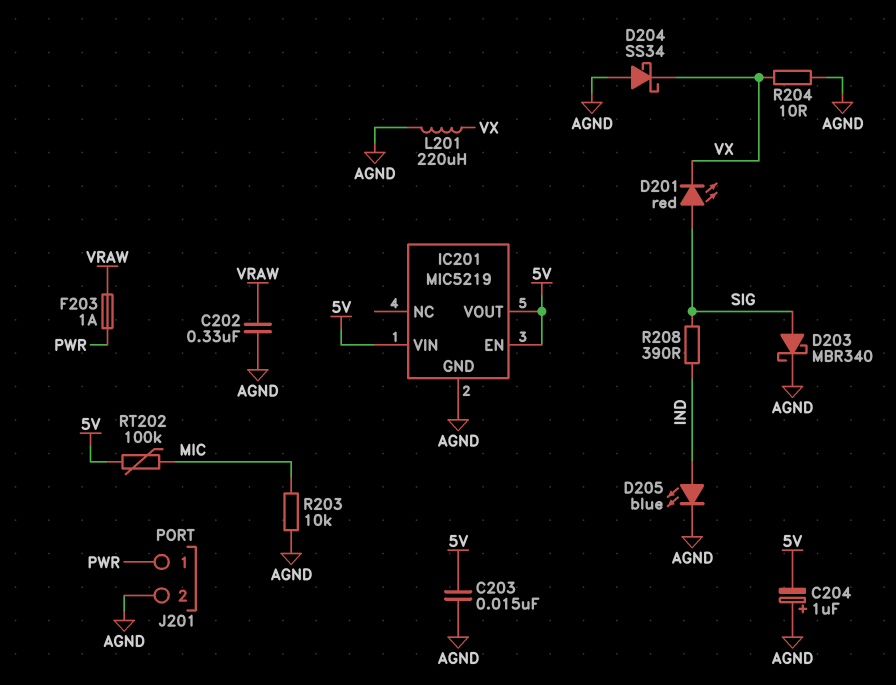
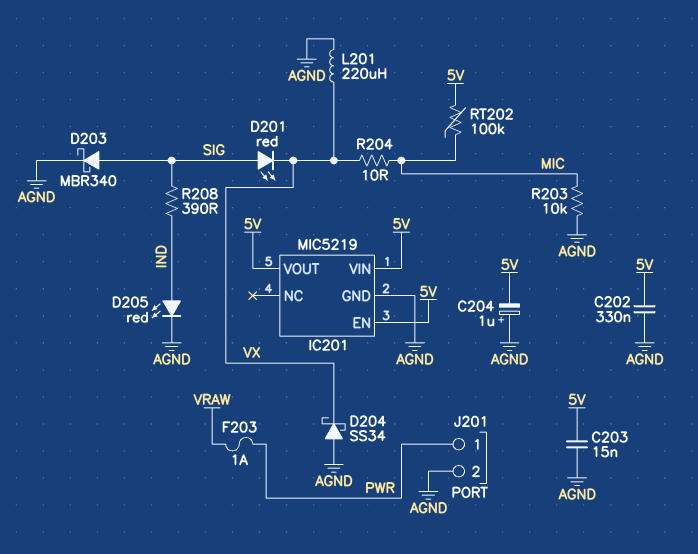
C202: 330nF (AGND, VRAW) -> 330nF (5V, AGND)
D205: LED blue (A IND, K AGND) -> LED red (A IND, K AGND)
R204: 10 (AGND, VX) -> 10 (MIC, VX)

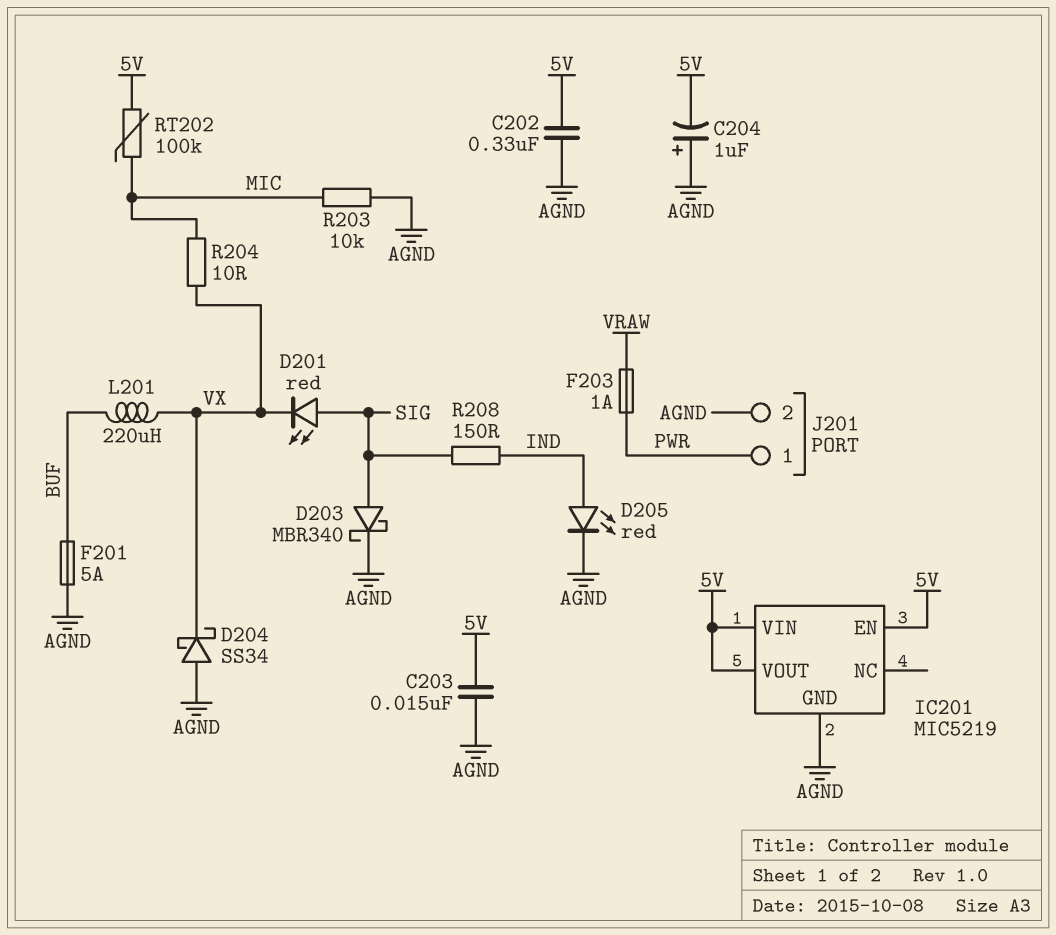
F201: none -> 5A (AGND, BUF)
L201: 220uH (AGND, VX) -> 220uH (BUF, VX)
R208: 390 (IND, SIG) -> 150 (IND, SIG)

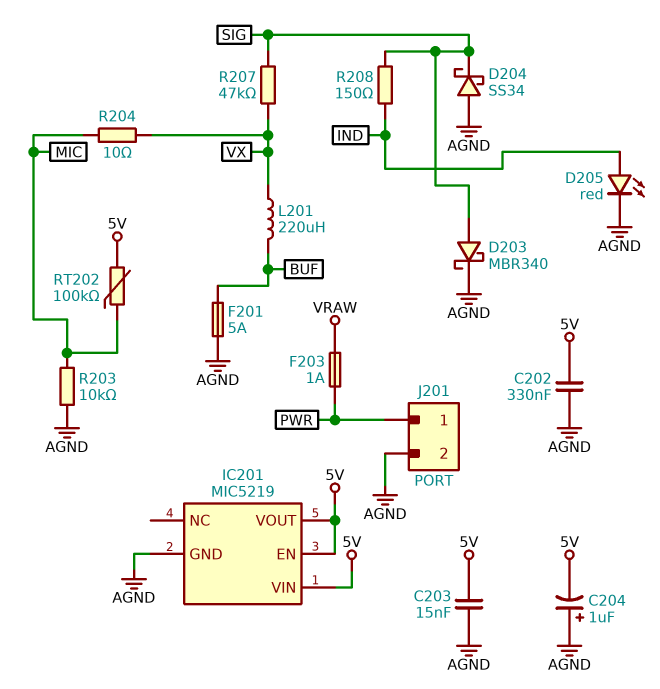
D201: LED red (A SIG, K VX) -> none
D204: schottky SS34 (A AGND, K VX) -> schottky SS34 (A AGND, K SIG)
R207: none -> 47k (SIG, VX)

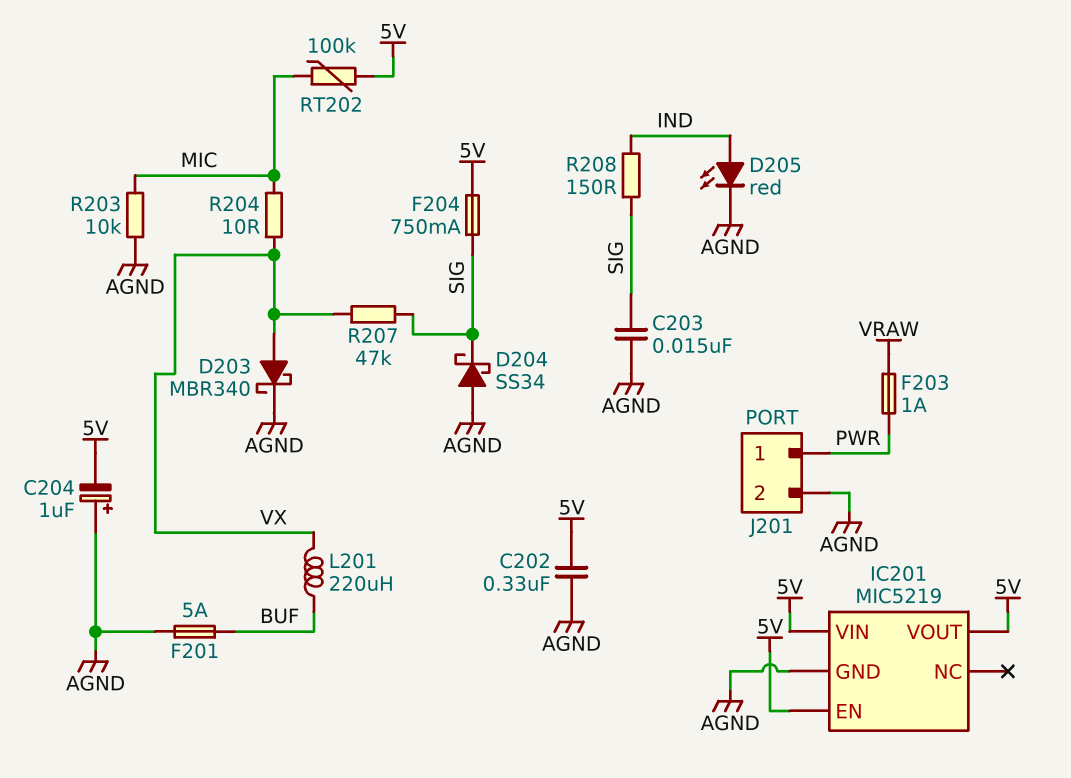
C203: 15nF (5V, AGND) -> 15nF (AGND, SIG)
D203: schottky MBR340 (A SIG, K AGND) -> schottky MBR340 (A VX, K AGND)
F204: none -> 750mA (5V, SIG)

